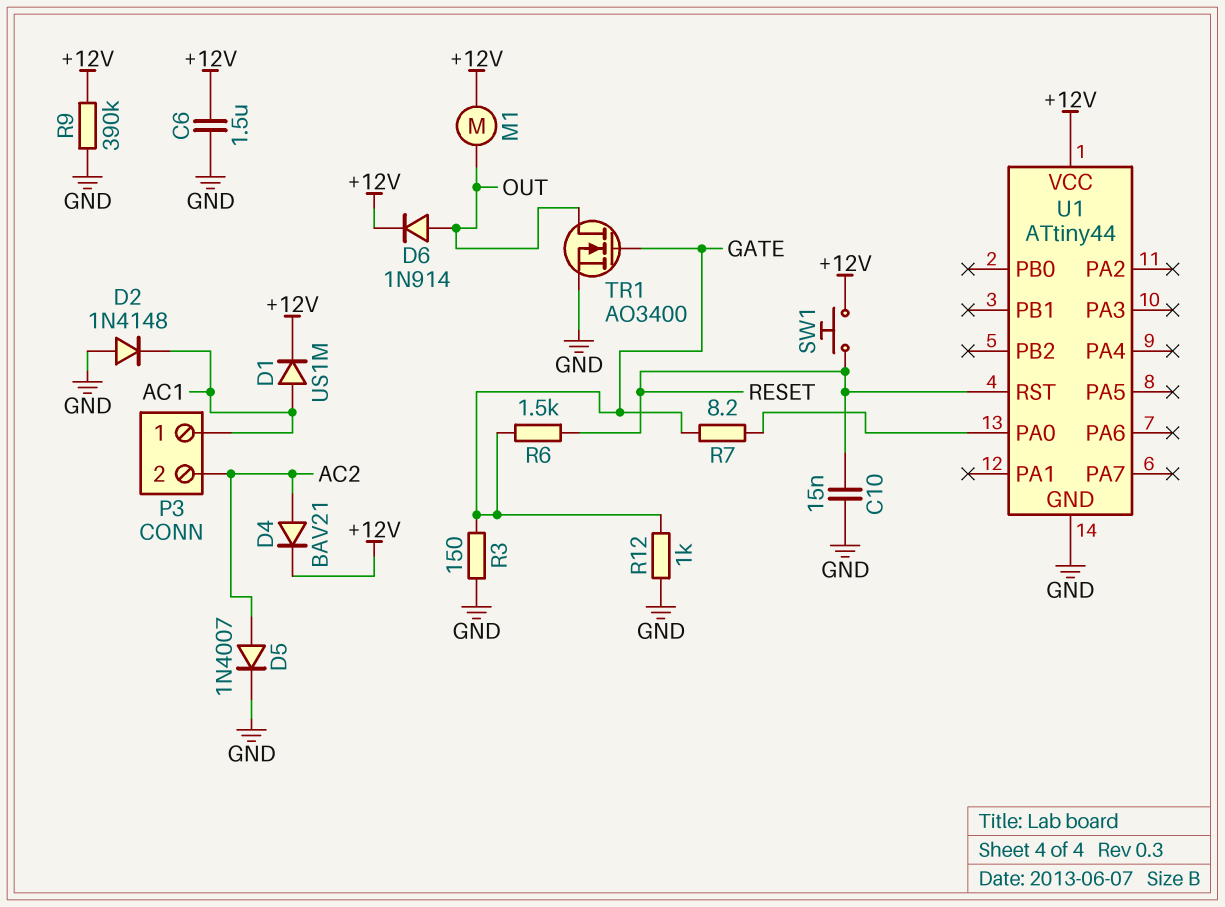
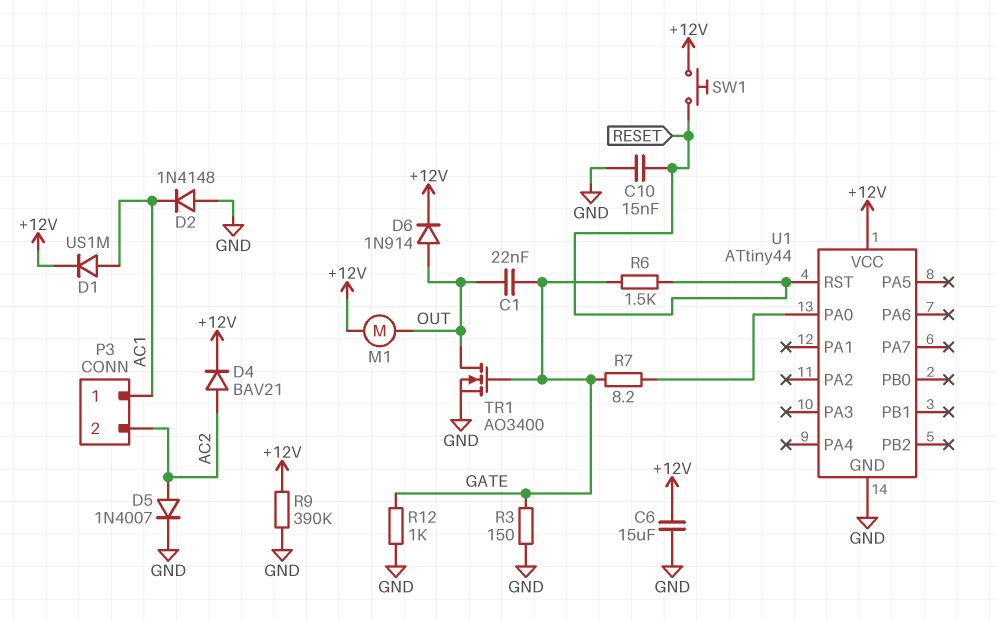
C1: none -> 22nF (GATE, OUT)
C6: 1.5uF (+12V, GND) -> 15uF (+12V, GND)

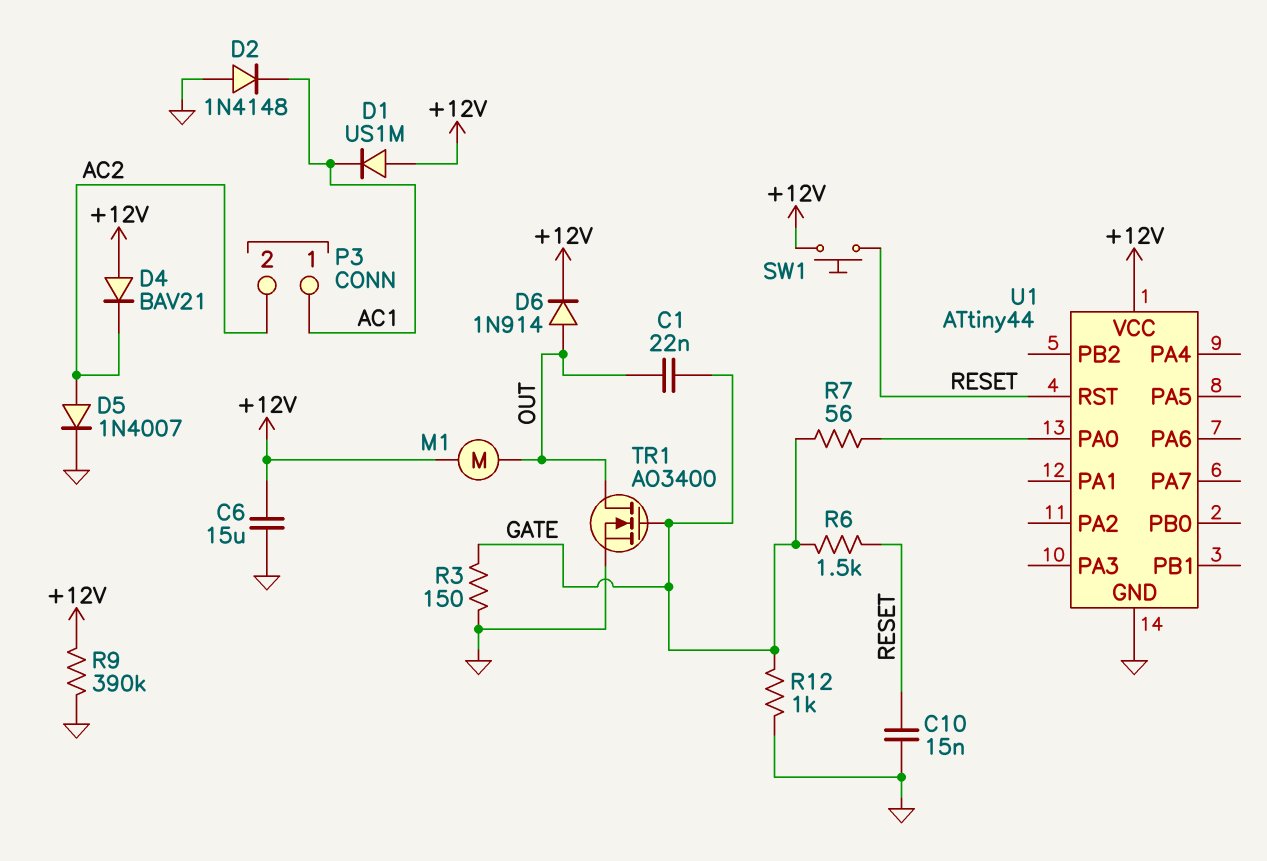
D1: diode US1M (A AC1, K +12V) -> diode US1M (A +12V, K AC1)
D4: diode BAV21 (A AC2, K +12V) -> diode BAV21 (A +12V, K AC2)
R7: 8.2 (GATE, U1/PA0) -> 56 (GATE, U1/PA0)

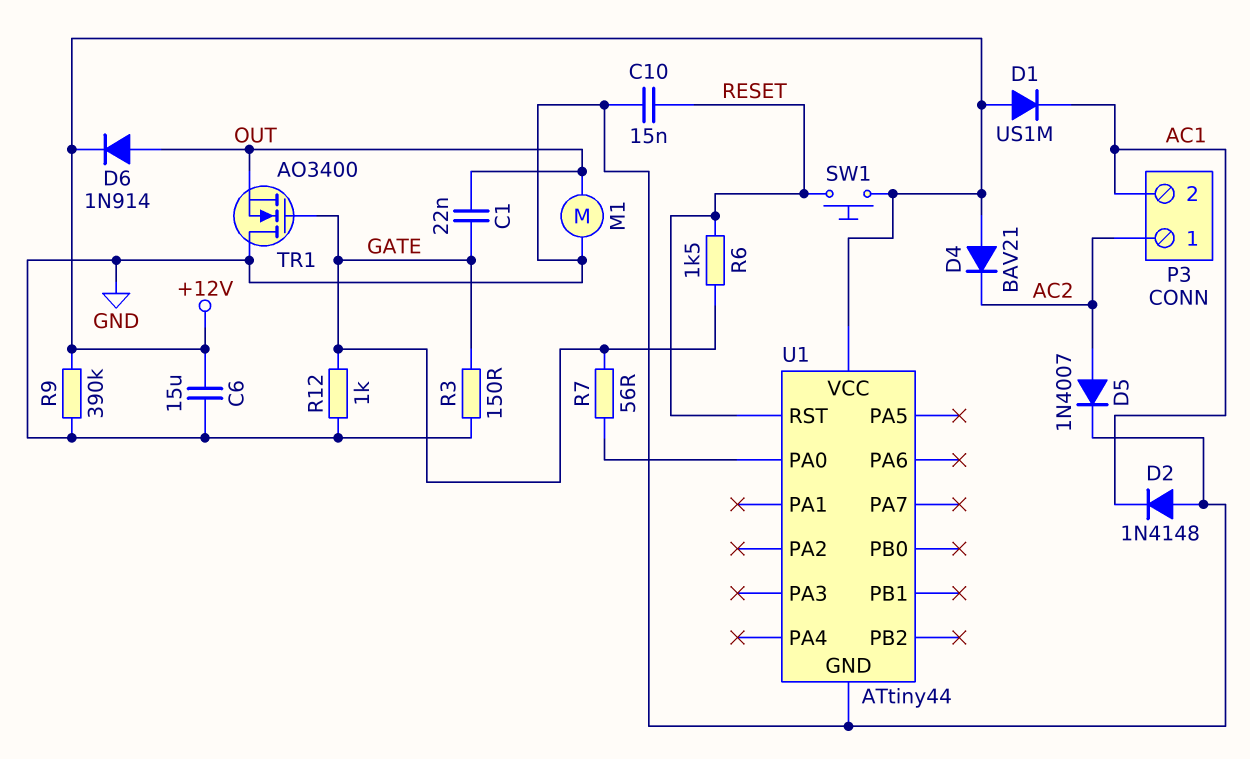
M1: motor (+12V, OUT) -> motor (GND, OUT)
P3 pin 1: AC1 -> AC2
P3 pin 2: AC2 -> AC1
TR1: NMOS AO3400 (G GATE, D OUT, S GND) -> NMOS AO3400 (G GATE, D GND, S OUT)

